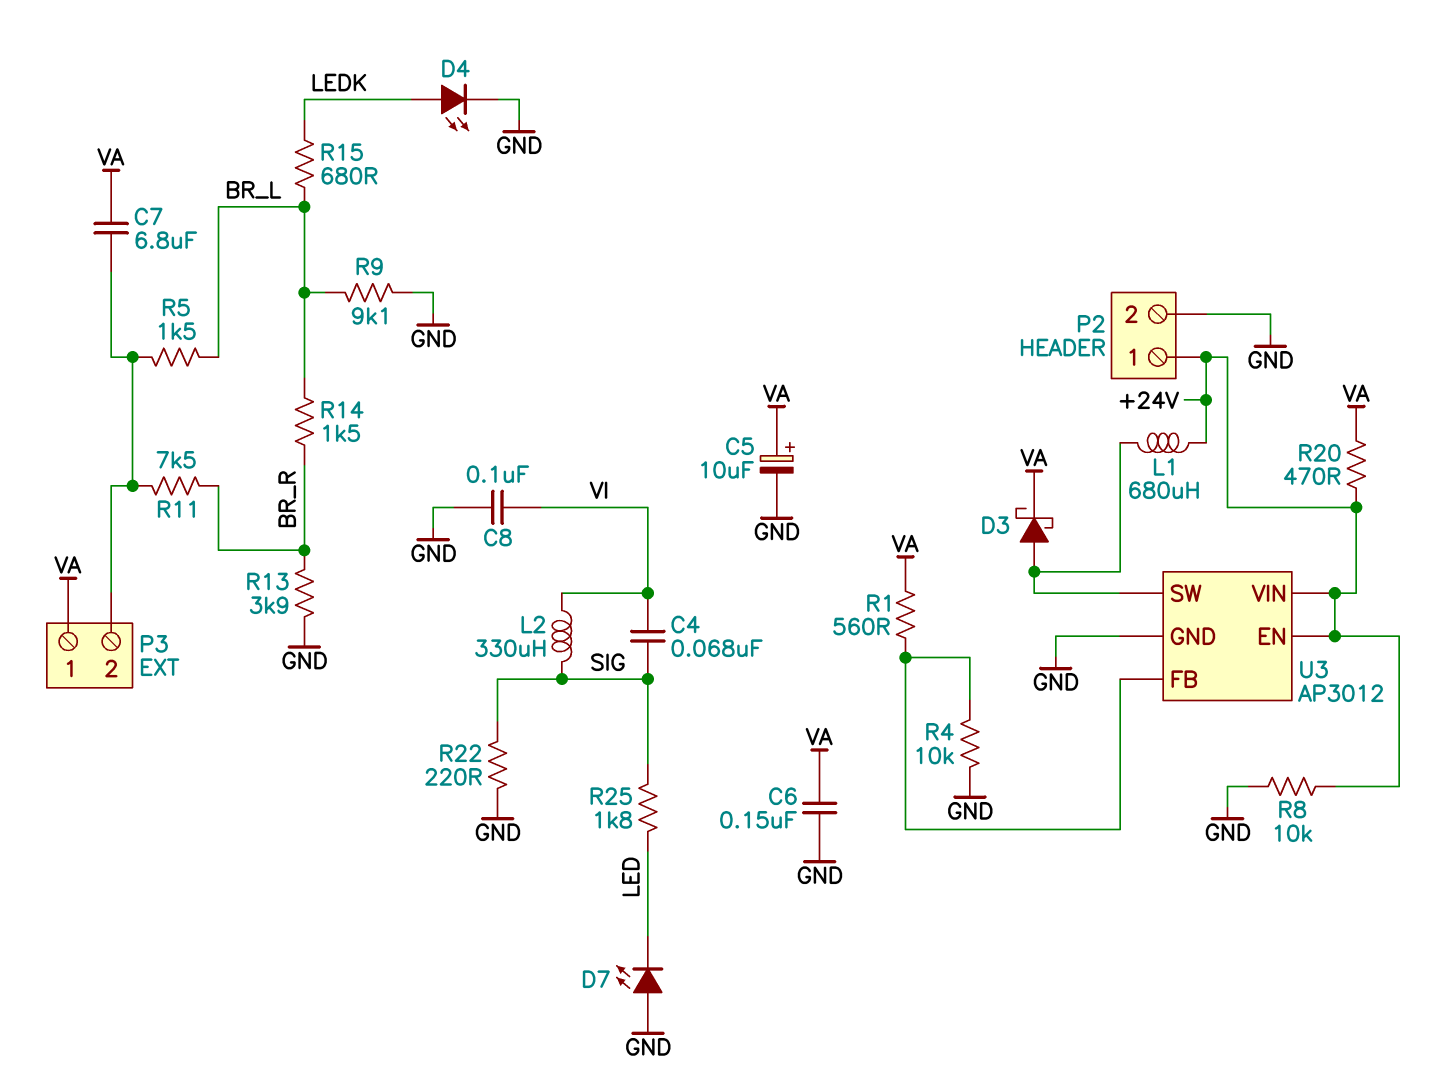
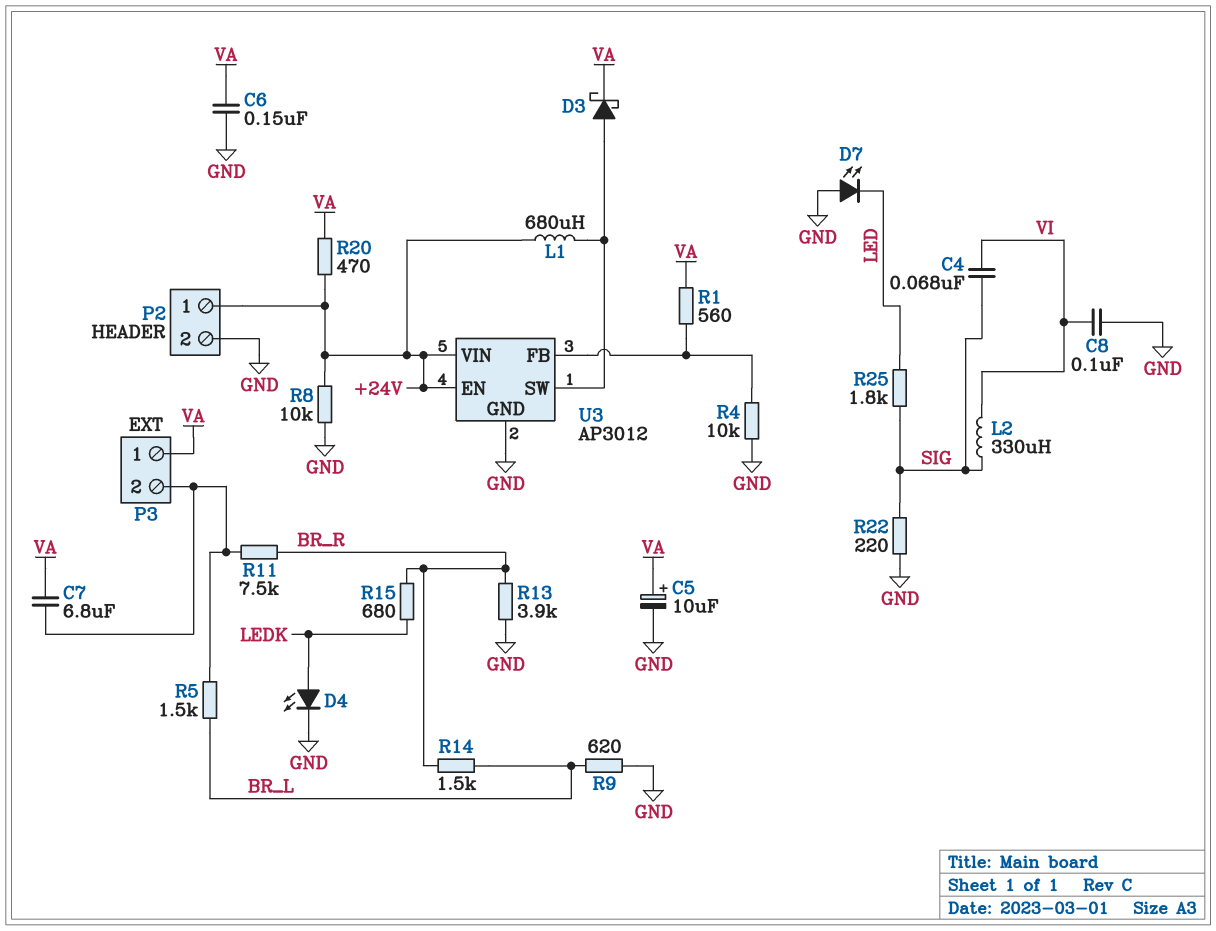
R9: 9.1k (BR_L, GND) -> 620 (BR_L, GND)
R15: 680 (BR_L, LEDK) -> 680 (BR_R, LEDK)

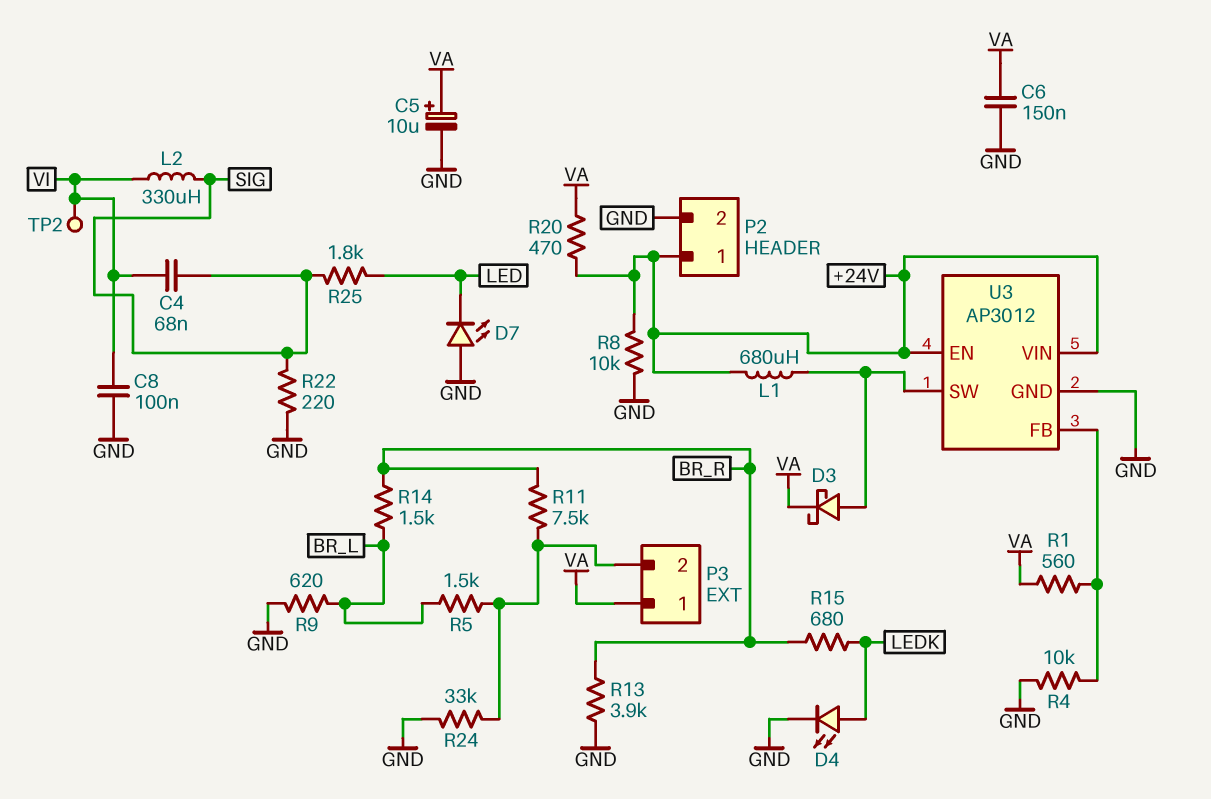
C7: 6.8uF (P3/2, VA) -> none
R24: none -> 33k (GND, P3/2)
TP2: none -> test point (VI)

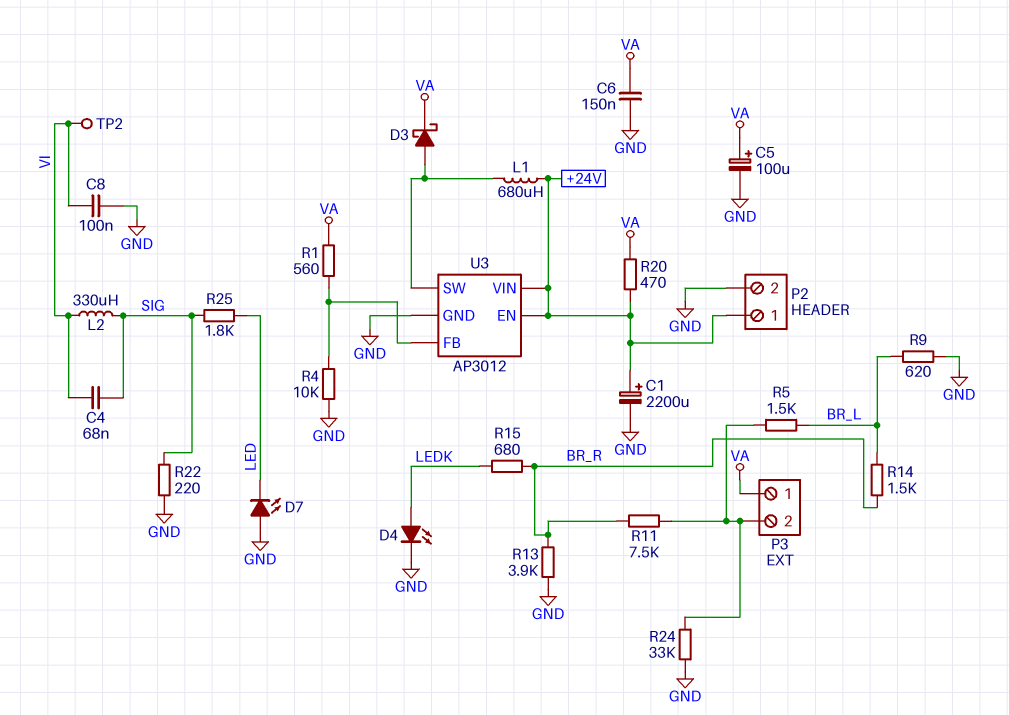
C1: none -> 2200uF (plus +24V, minus GND)
C5: 10uF (plus VA, minus GND) -> 100uF (plus VA, minus GND)
R8: 10k (+24V, GND) -> none

